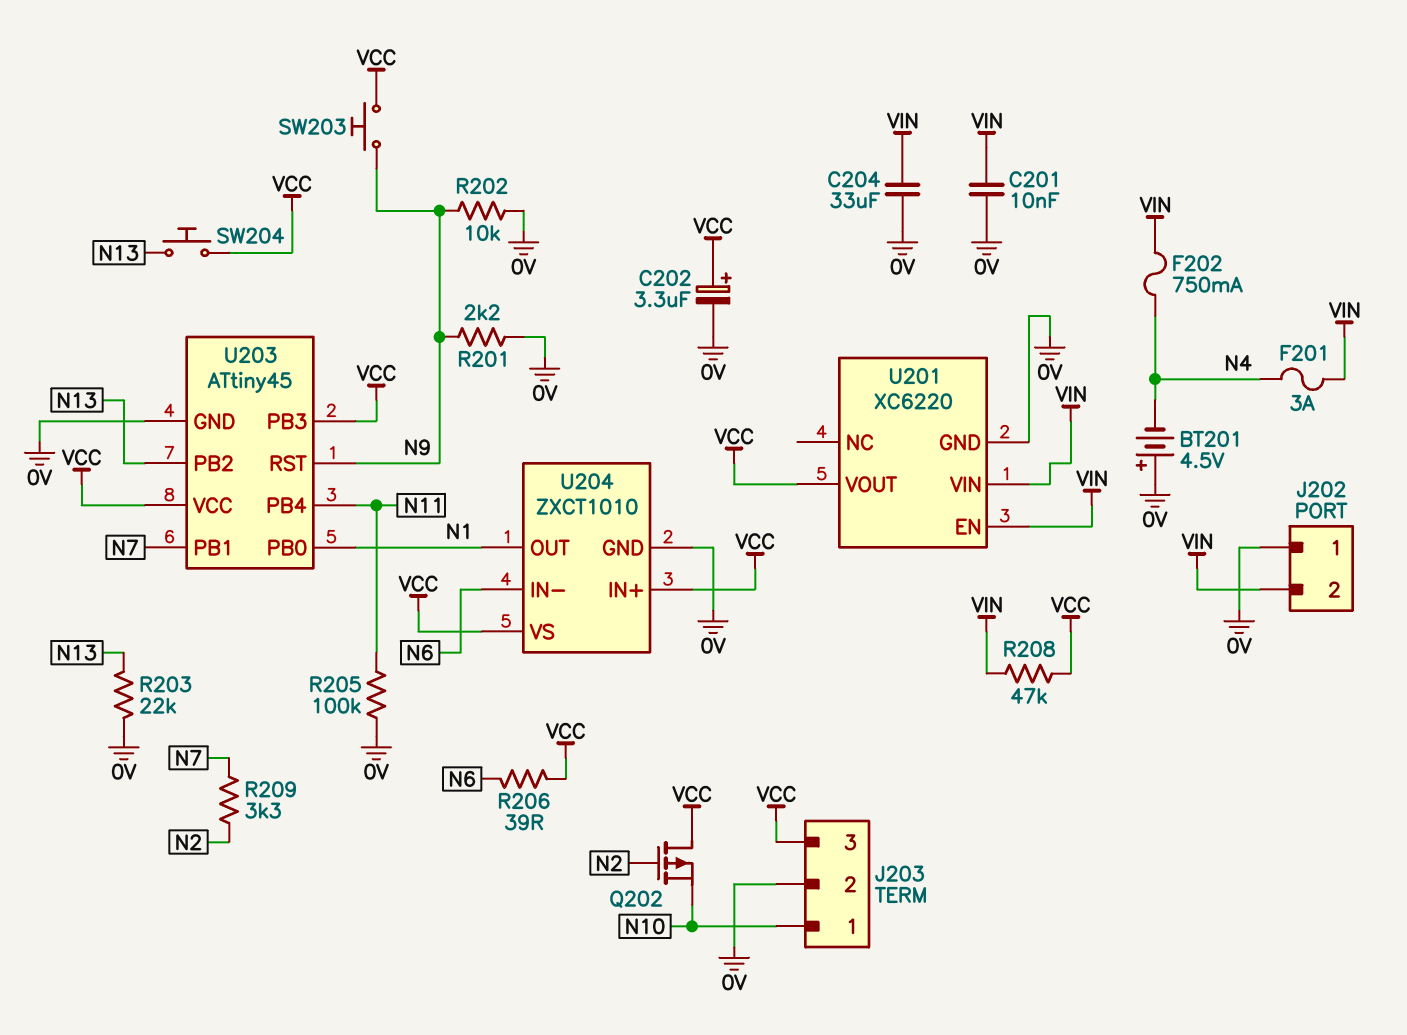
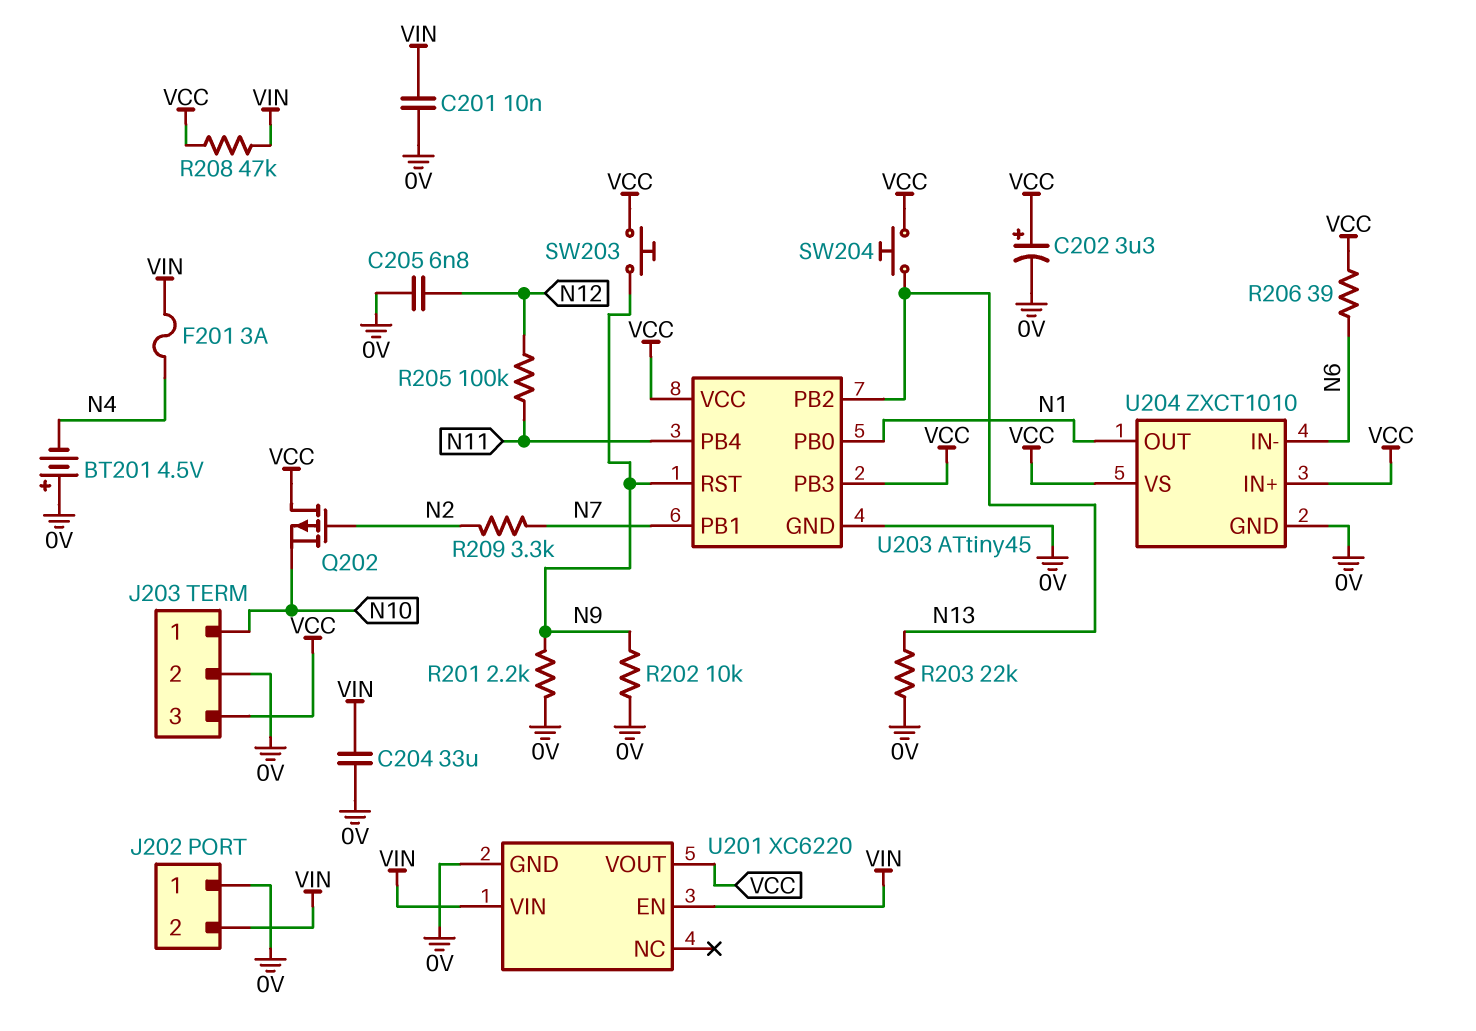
C205: none -> 6.8nF (0V, N12)
F202: 750mA (N4, VIN) -> none
R205: 100k (0V, N11) -> 100k (N11, N12)

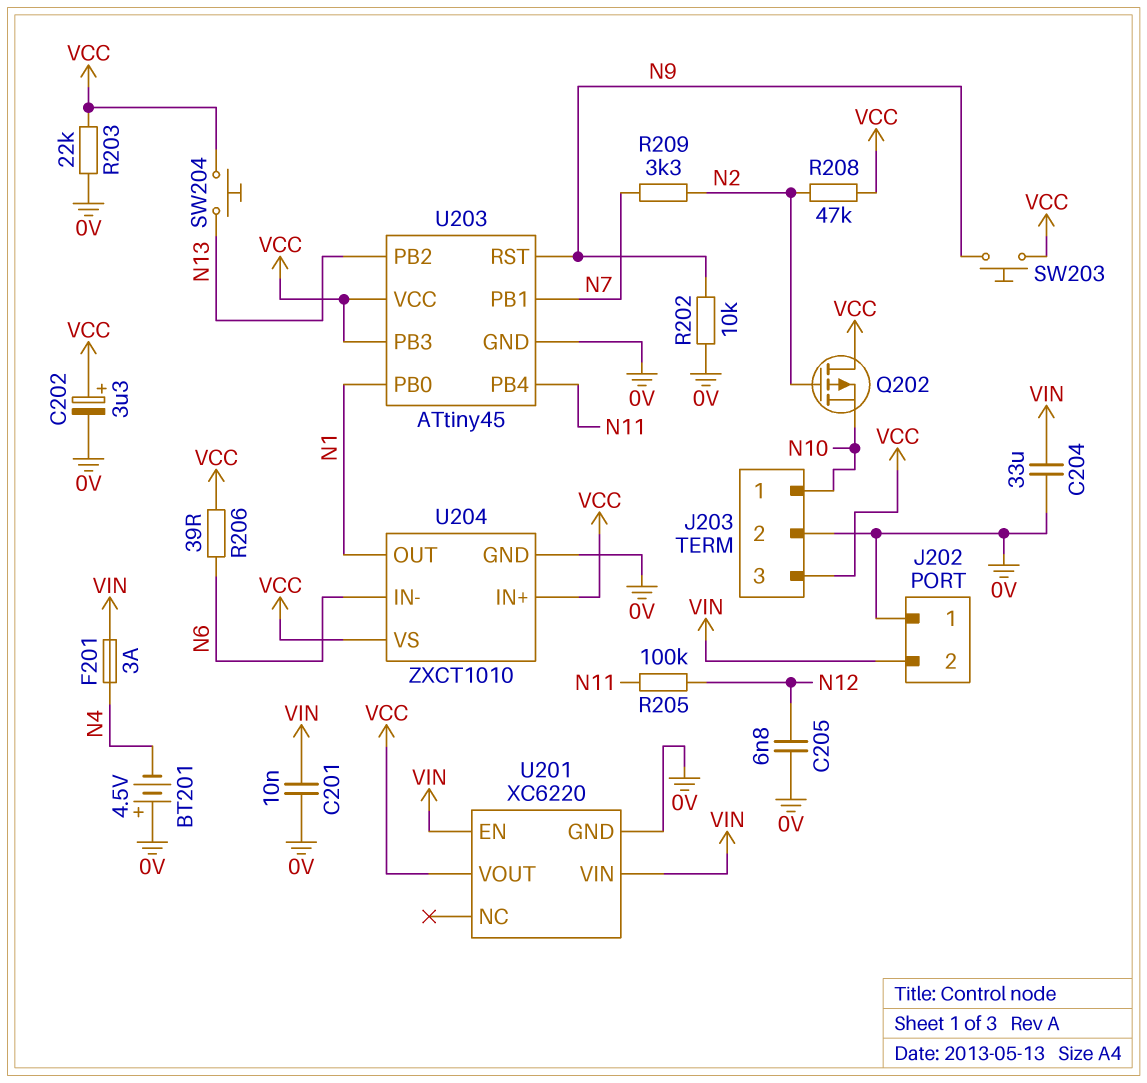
R201: 2.2k (0V, N9) -> none
R203: 22k (0V, N13) -> 22k (0V, VCC)
R208: 47k (VCC, VIN) -> 47k (N2, VCC)

